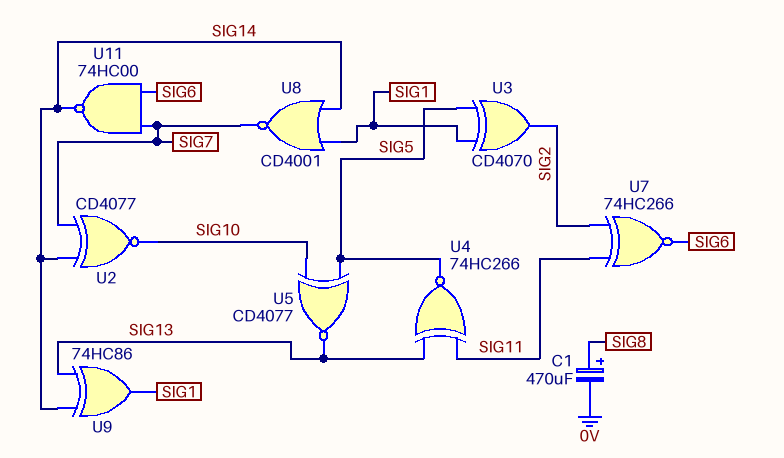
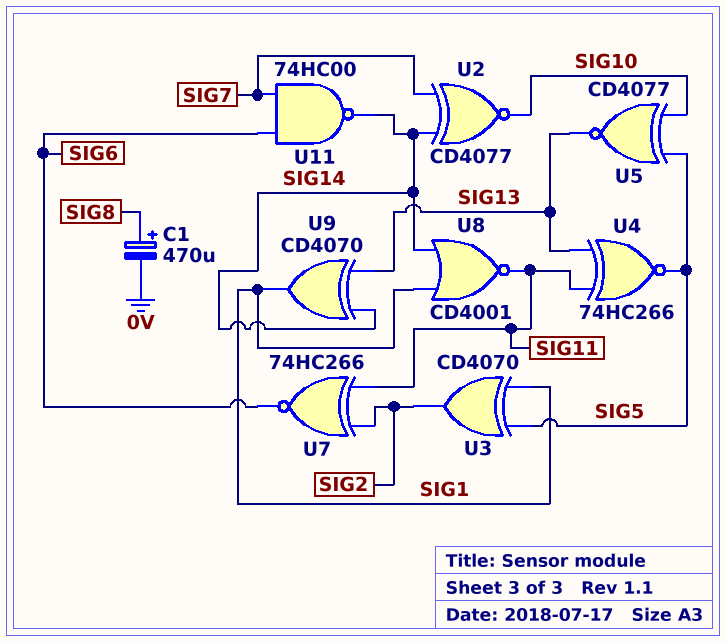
U8: NOR CD4001 (in SIG1, in SIG14, out SIG7) -> NOR CD4001 (in SIG1, in SIG14, out SIG11)
U9: XOR 74HC86 (in SIG13, in SIG14, out SIG1) -> XOR CD4070 (in SIG13, in SIG14, out SIG1)

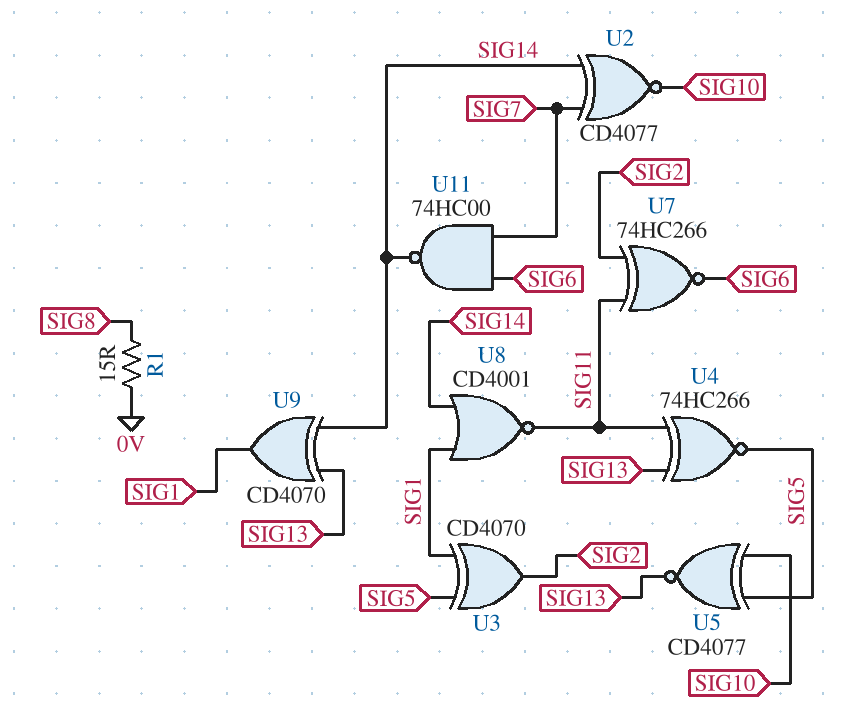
C1: 470uF (plus SIG8, minus 0V) -> none
R1: none -> 15 (0V, SIG8)

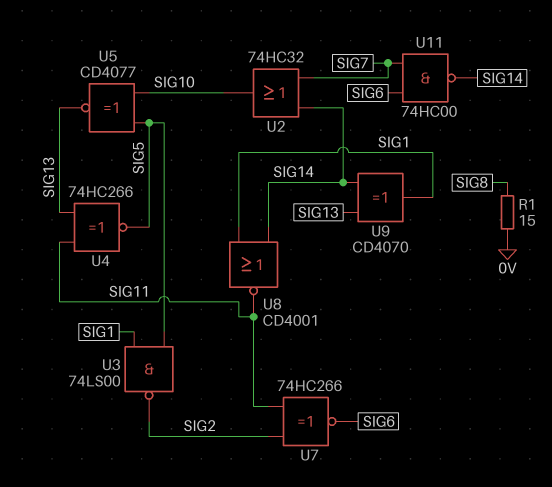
U2: XNOR CD4077 (in SIG7, in SIG14, out SIG10) -> OR 74HC32 (in SIG7, in SIG14, out SIG10)
U3: XOR CD4070 (in SIG1, in SIG5, out SIG2) -> NAND 74LS00 (in SIG1, in SIG5, out SIG2)

